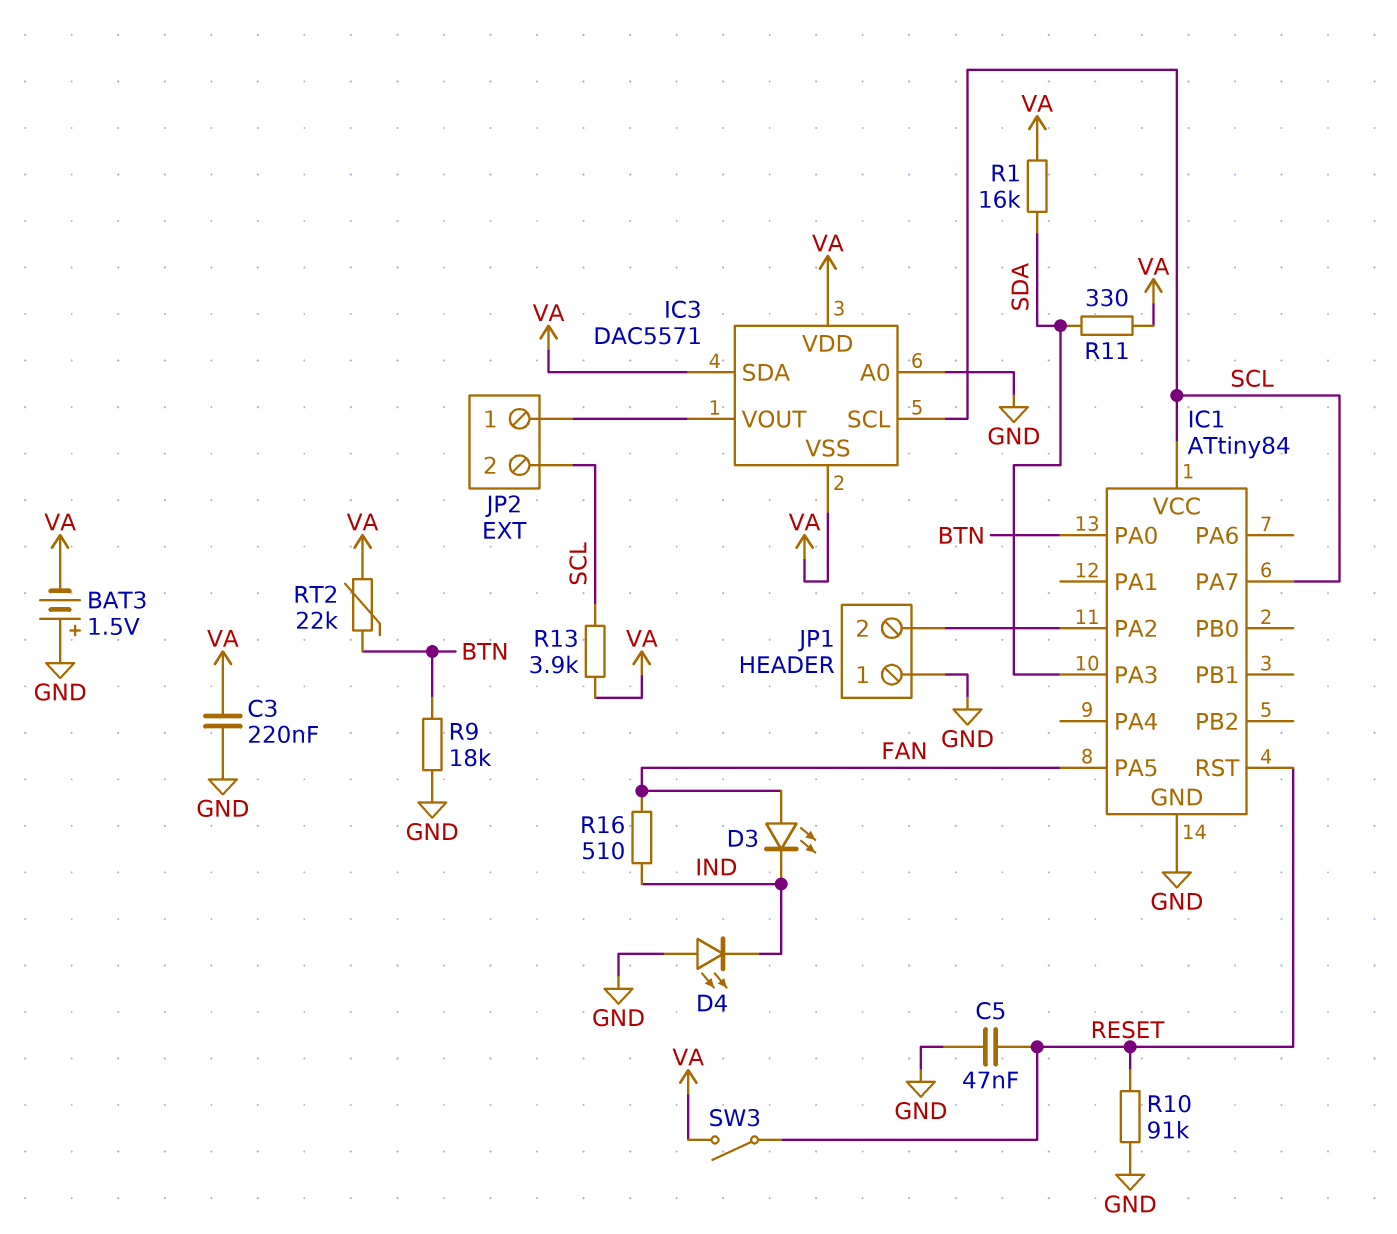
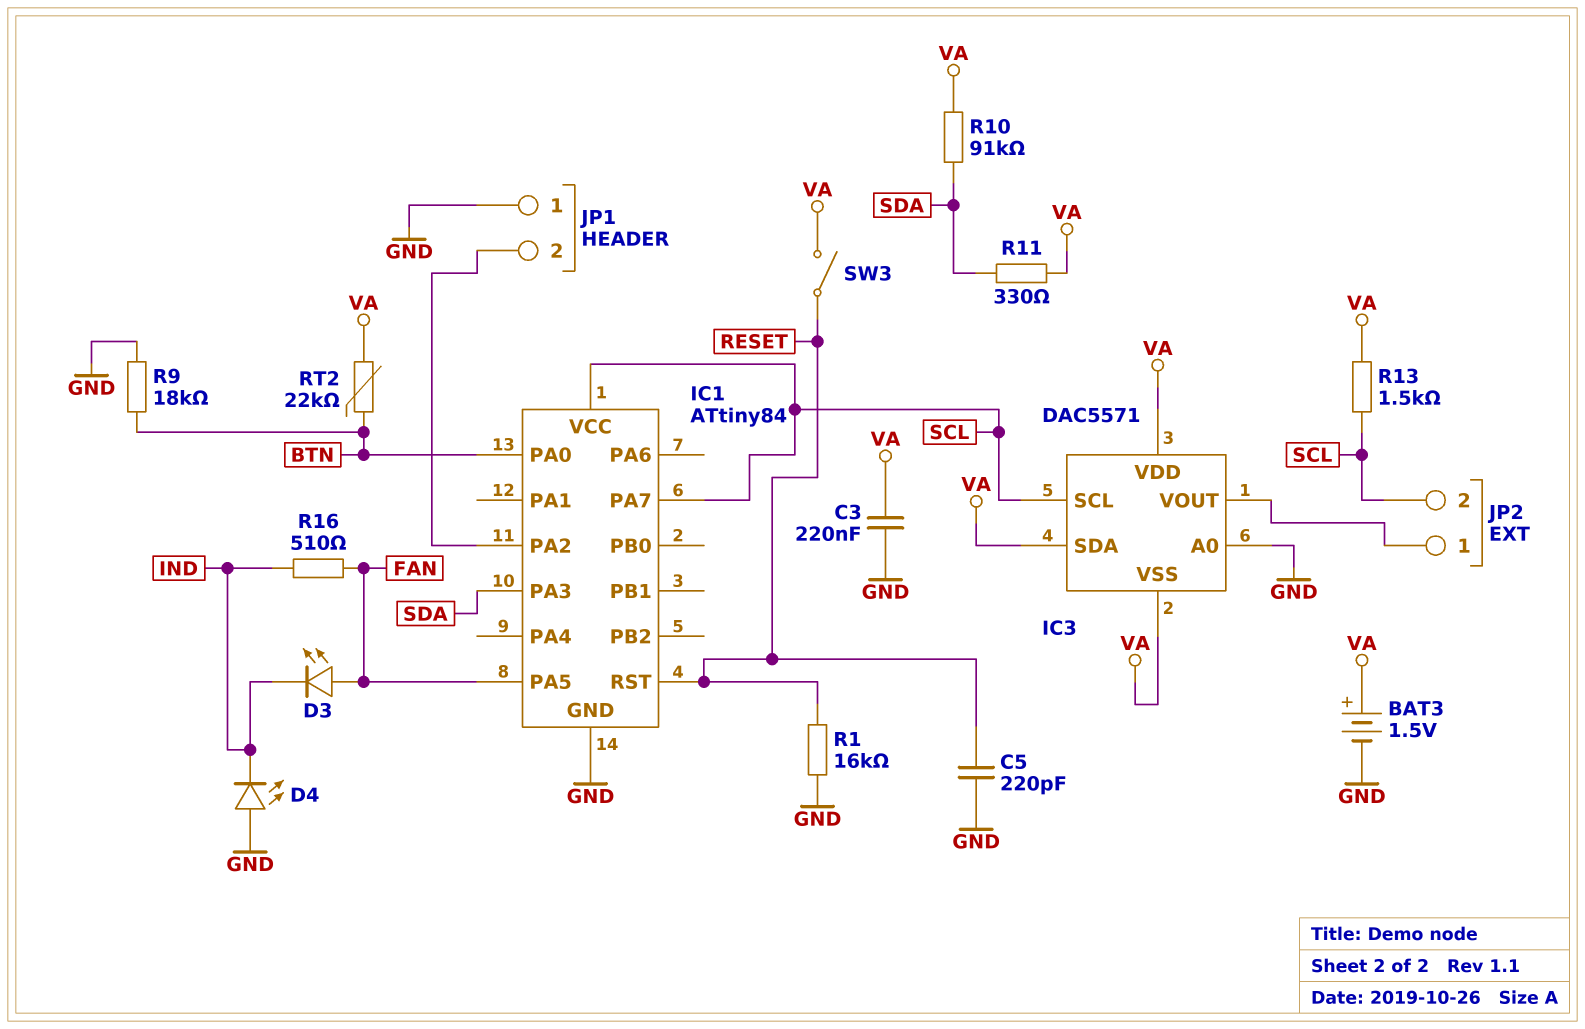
BAT3: 1.5V (plus GND, minus VA) -> 1.5V (plus VA, minus GND)
C5: 47nF (GND, RESET) -> 220pF (GND, RESET)
R1: 16k (SDA, VA) -> 16k (GND, RESET)
R10: 91k (GND, RESET) -> 91k (SDA, VA)
R13: 3.9k (SCL, VA) -> 1.5k (SCL, VA)

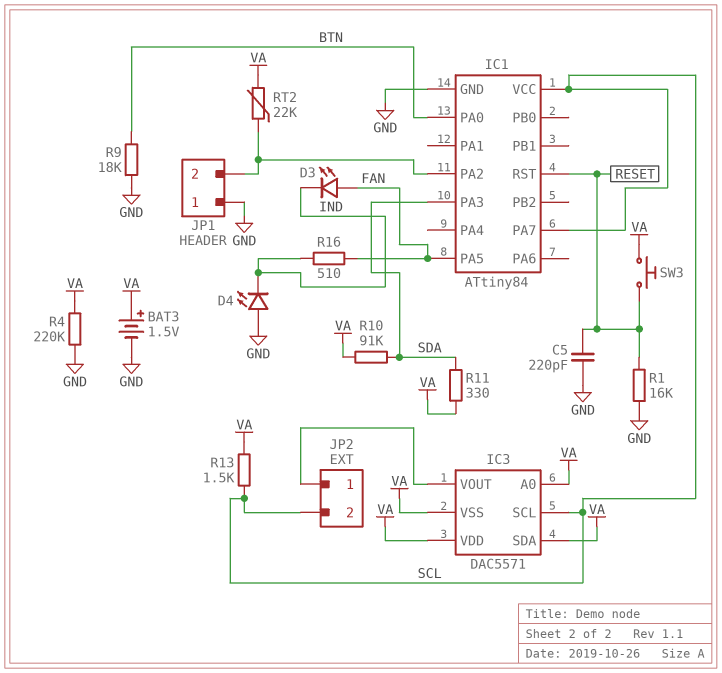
C3: 220nF (GND, VA) -> none
IC3 pin A0: GND -> VA
R4: none -> 220k (GND, VA)
RT2: 22k (BTN, VA) -> 22k (IC1/PA2, VA)
SW3: switch (RESET, VA) -> button (RESET, VA)

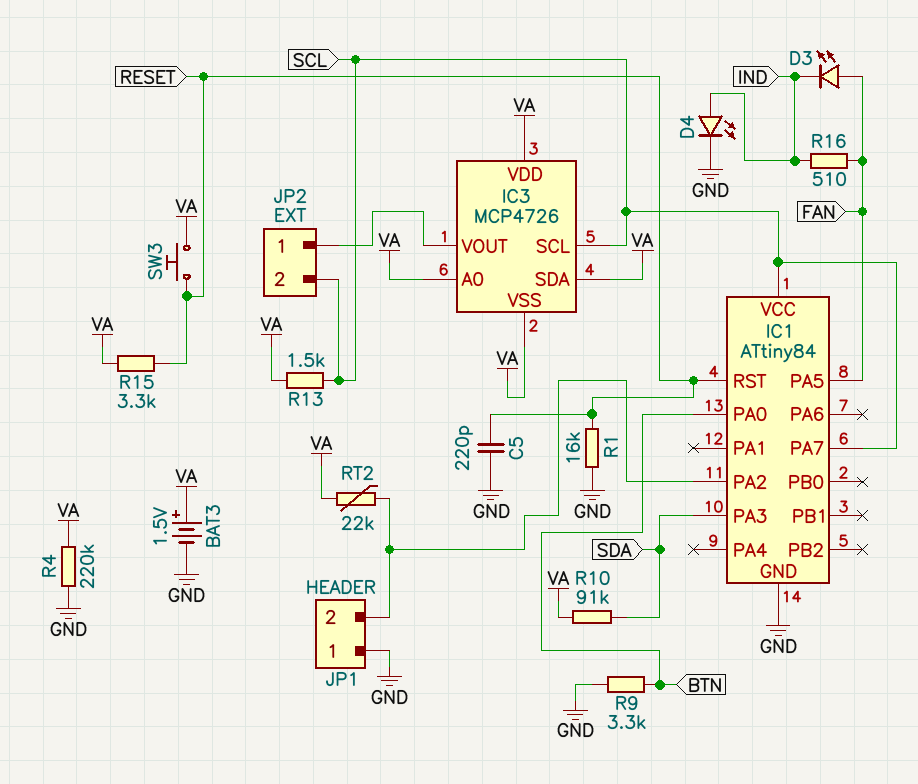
D4: LED (A GND, K IND) -> LED (A IND, K GND)
IC3: DAC5571 -> MCP4726
R9: 18k (BTN, GND) -> 3.3k (BTN, GND)
R11: 330 (SDA, VA) -> none
R15: none -> 3.3k (RESET, VA)

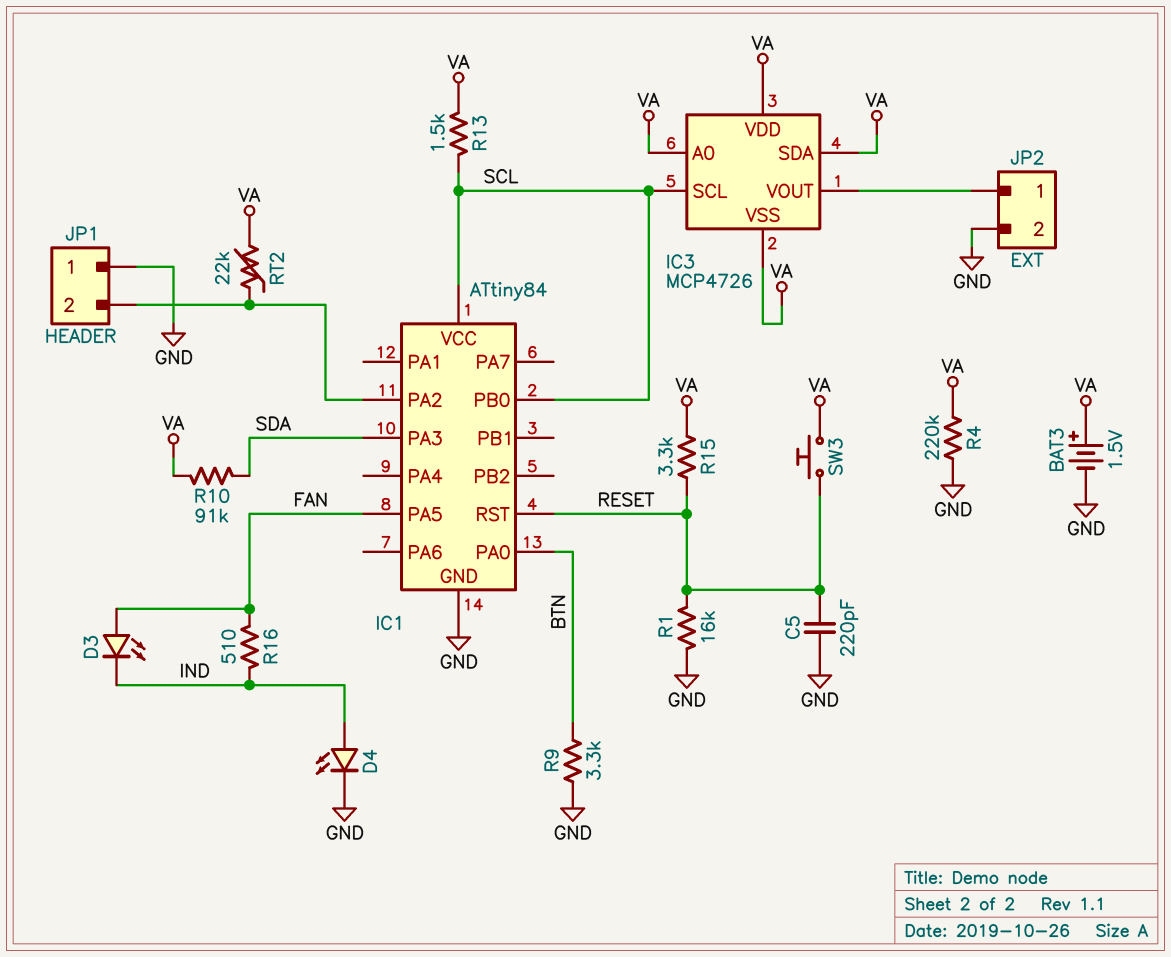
IC1 pin PA7: SCL -> none
IC1 pin PB0: none -> SCL
JP2 pin 2: SCL -> GND

